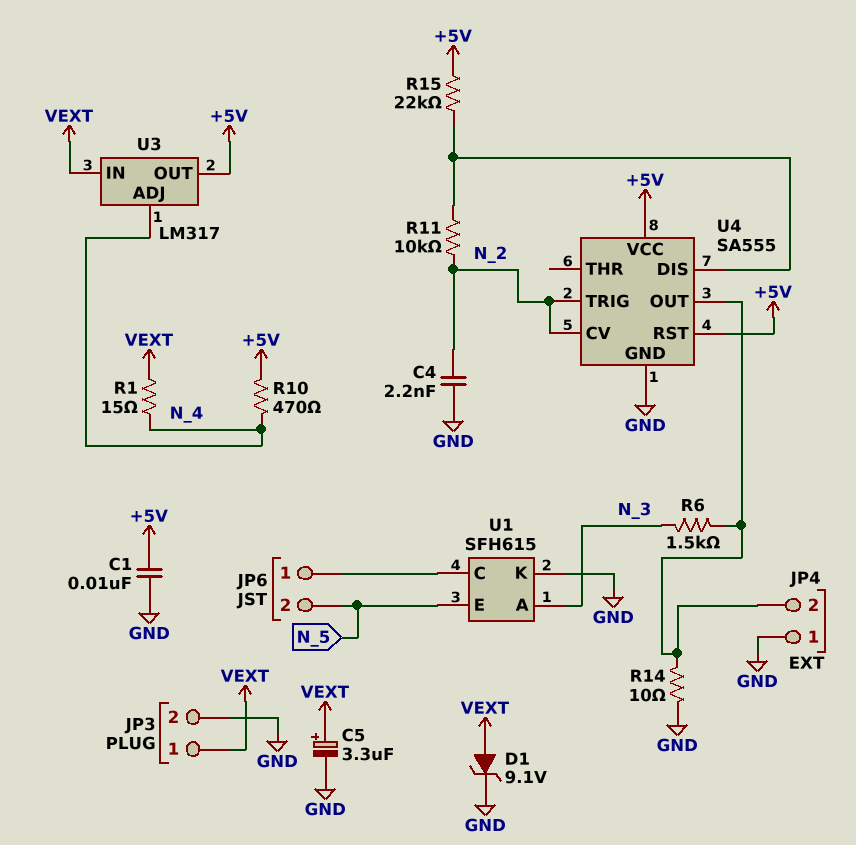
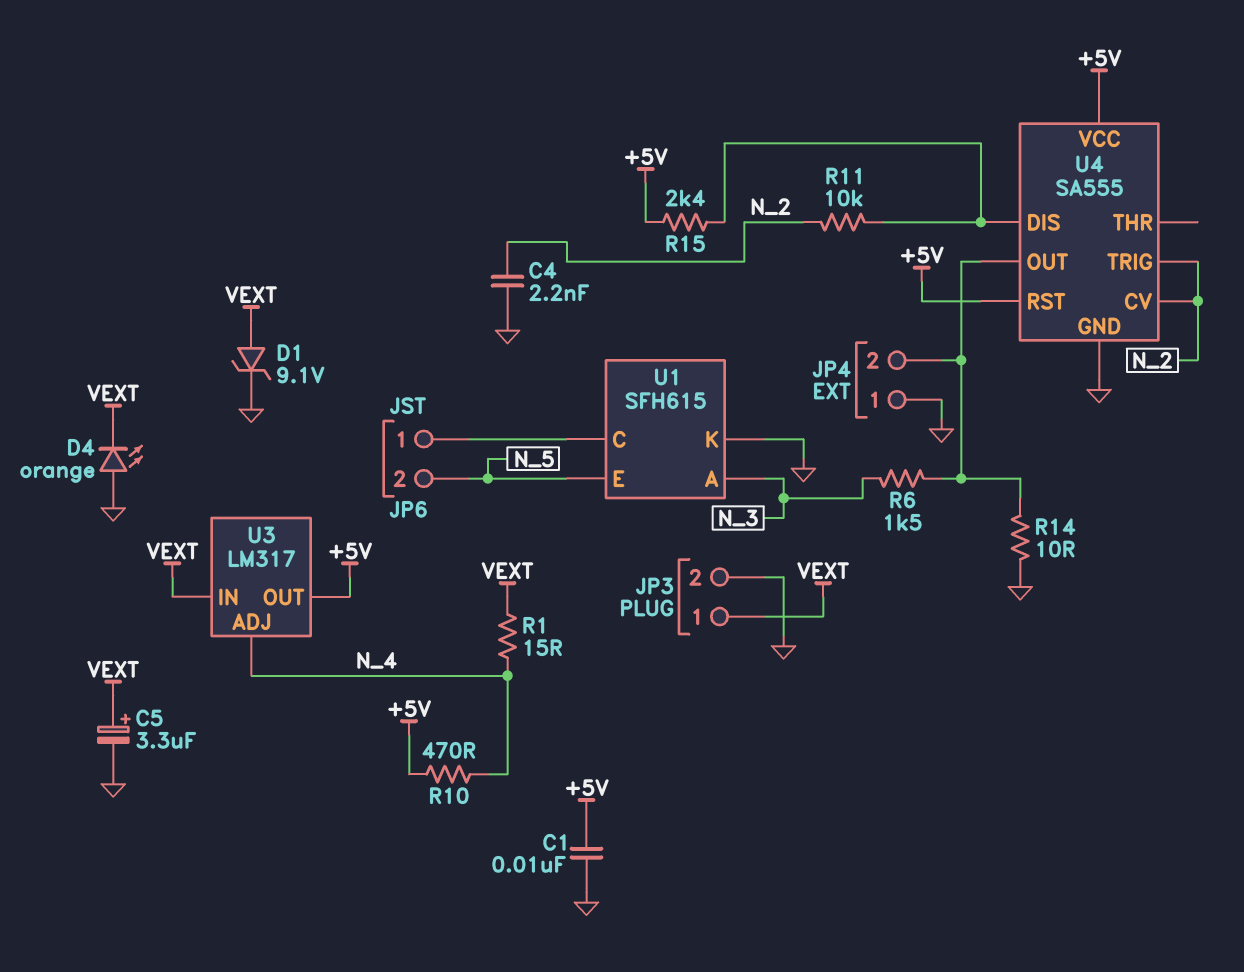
D4: none -> LED orange (A GND, K VEXT)
R15: 22k (+5V, U4/DIS) -> 2.4k (+5V, U4/DIS)

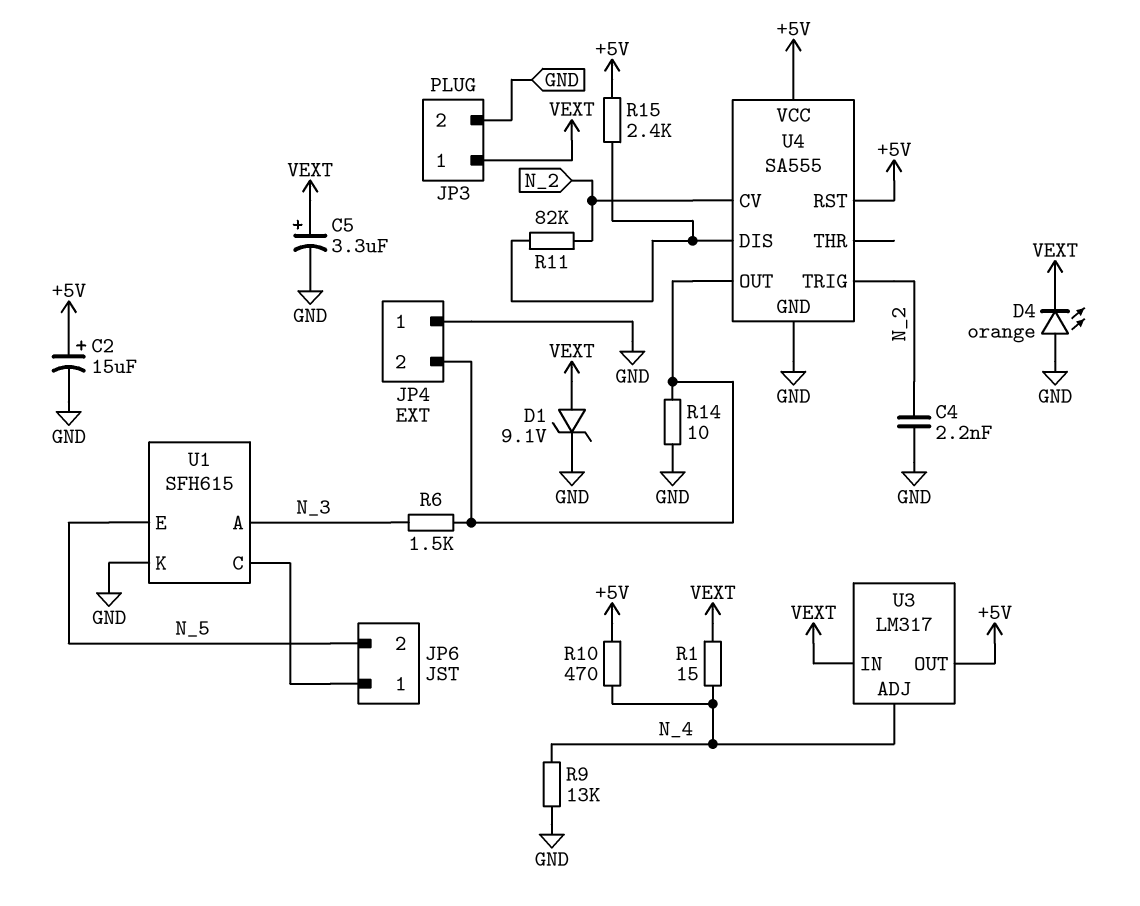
C1: 10nF (+5V, GND) -> none
C2: none -> 15uF (plus +5V, minus GND)
R9: none -> 13k (GND, N_4)
R11: 10k (N_2, U4/DIS) -> 82k (N_2, U4/DIS)

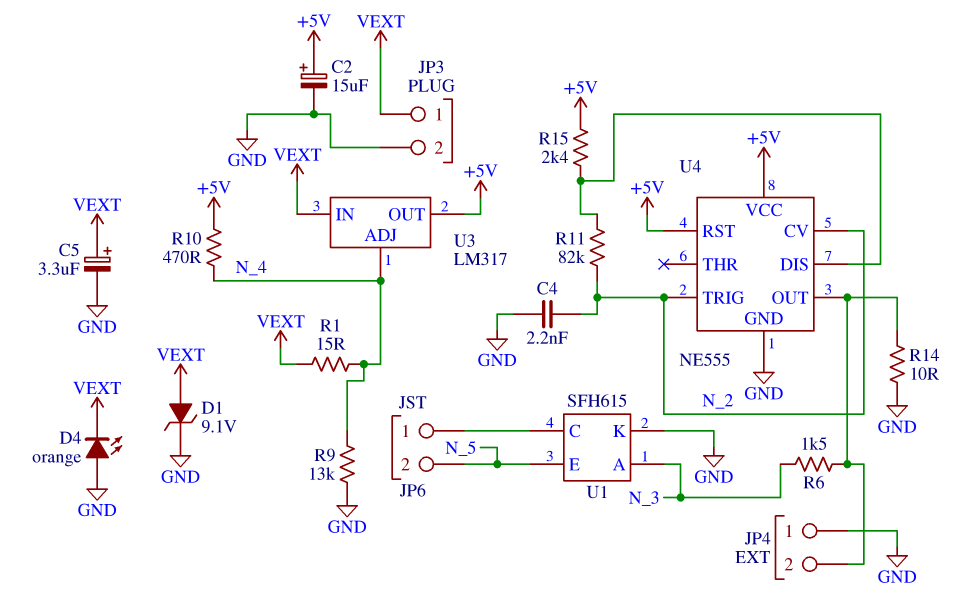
U4: SA555 -> NE555

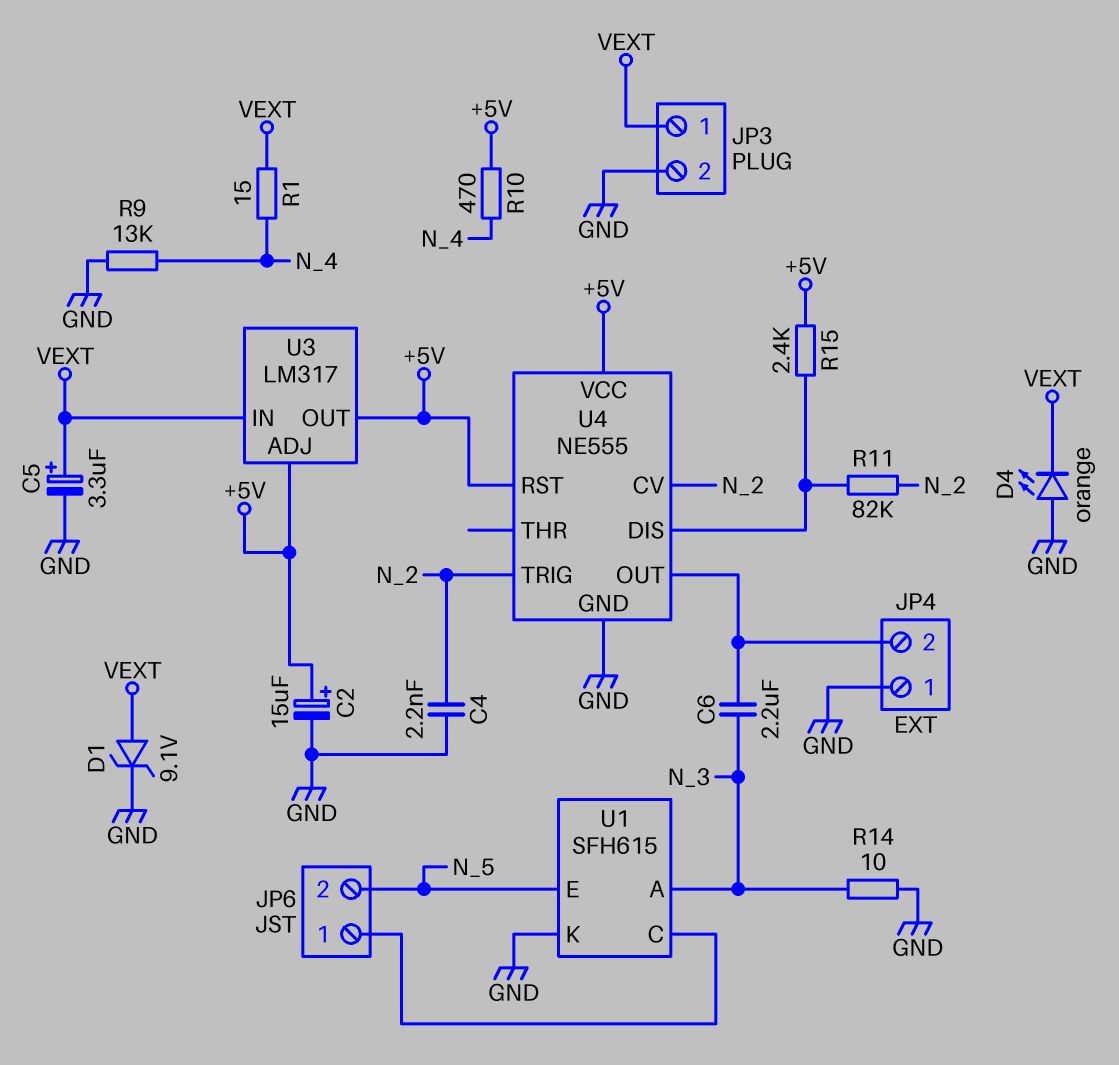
C6: none -> 2.2uF (JP4/2, N_3)
R6: 1.5k (JP4/2, N_3) -> none
R14: 10 (GND, JP4/2) -> 10 (GND, N_3)
U3 pin ADJ: N_4 -> +5V

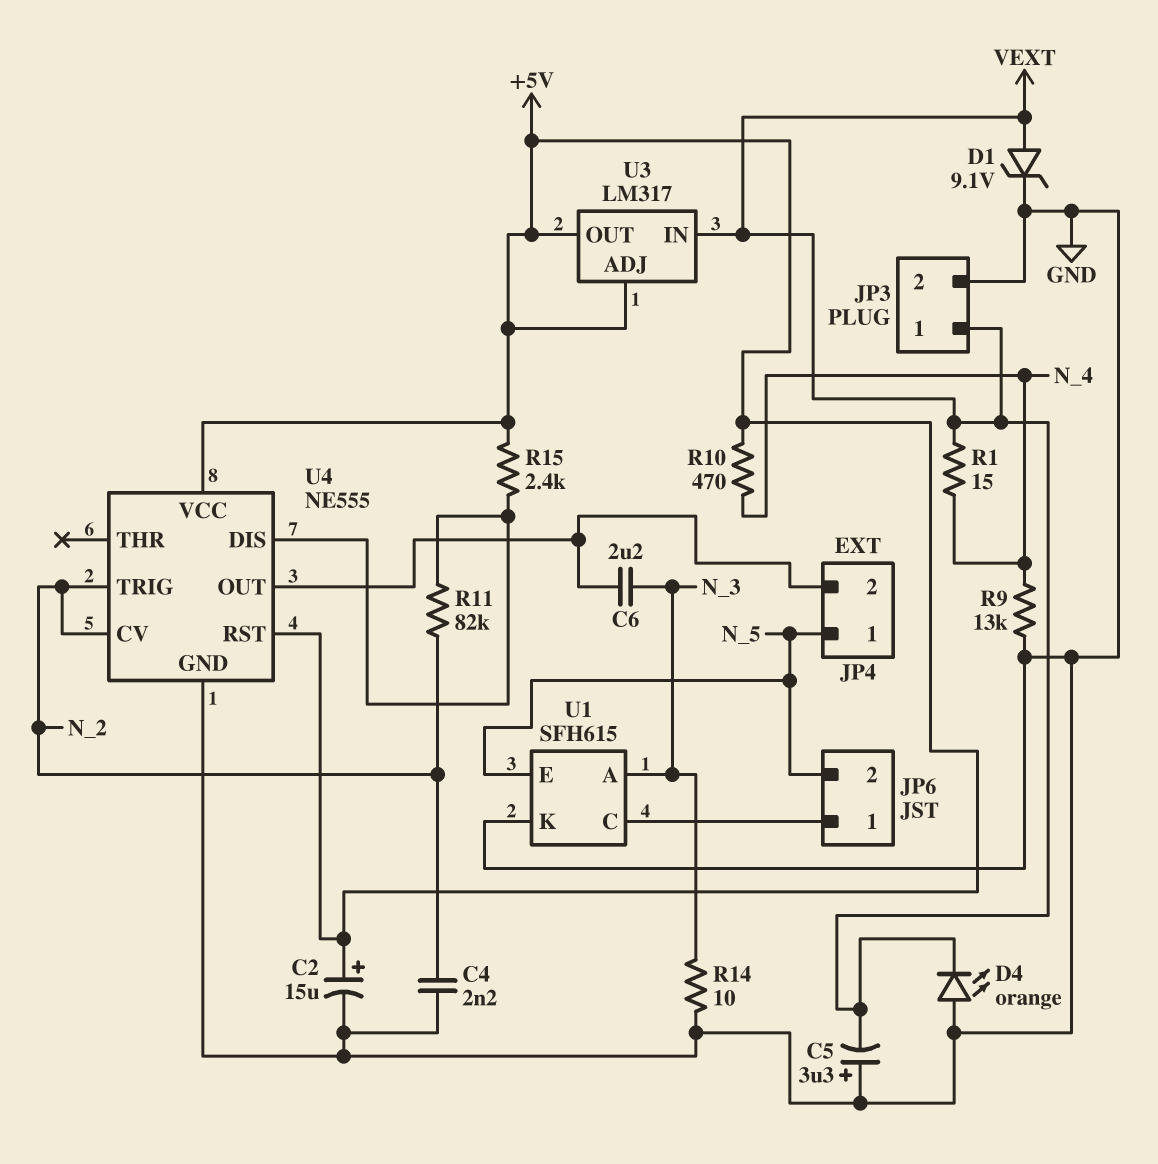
C5: 3.3uF (plus VEXT, minus GND) -> 3.3uF (plus GND, minus VEXT)
JP4 pin 1: GND -> N_5

